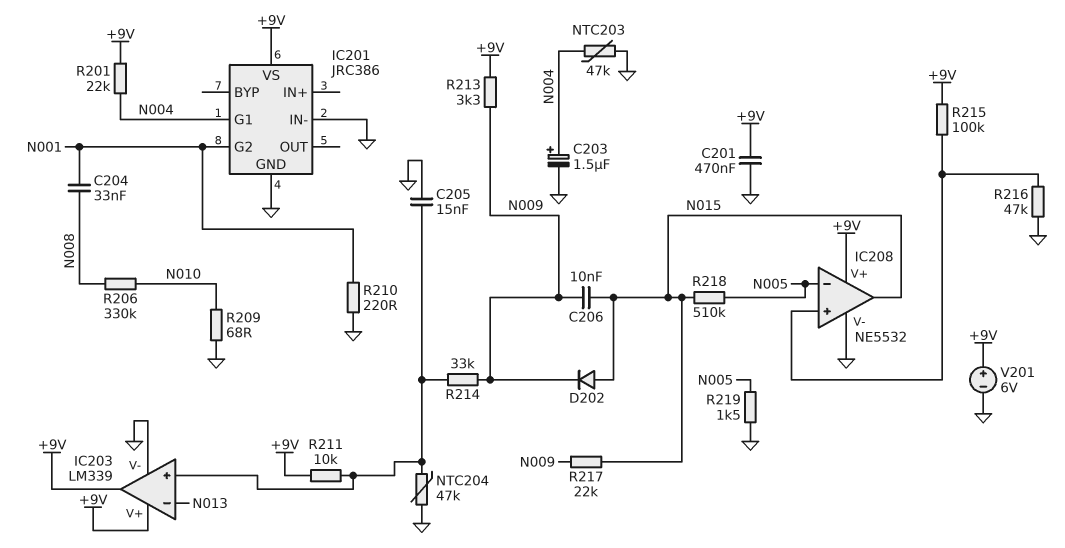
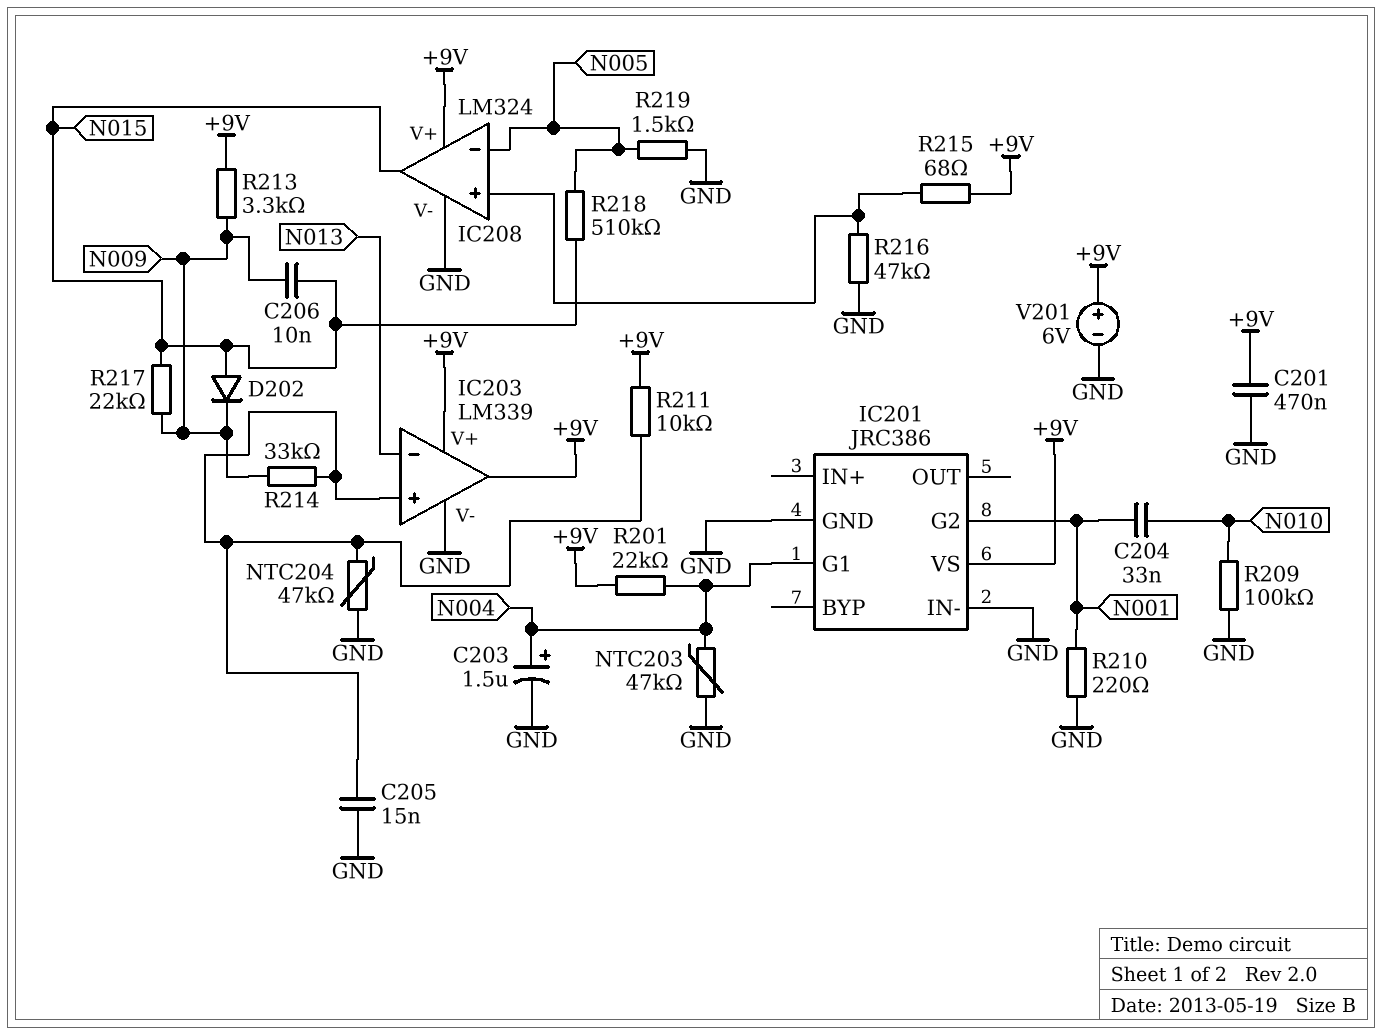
C204: 33nF (N001, N008) -> 33nF (N001, N010)
IC208: NE5532 -> LM324
R206: 330k (N008, N010) -> none
R209: 68 (GND, N010) -> 100k (GND, N010)
R215: 100k (+9V, IC208/in+) -> 68 (+9V, IC208/in+)

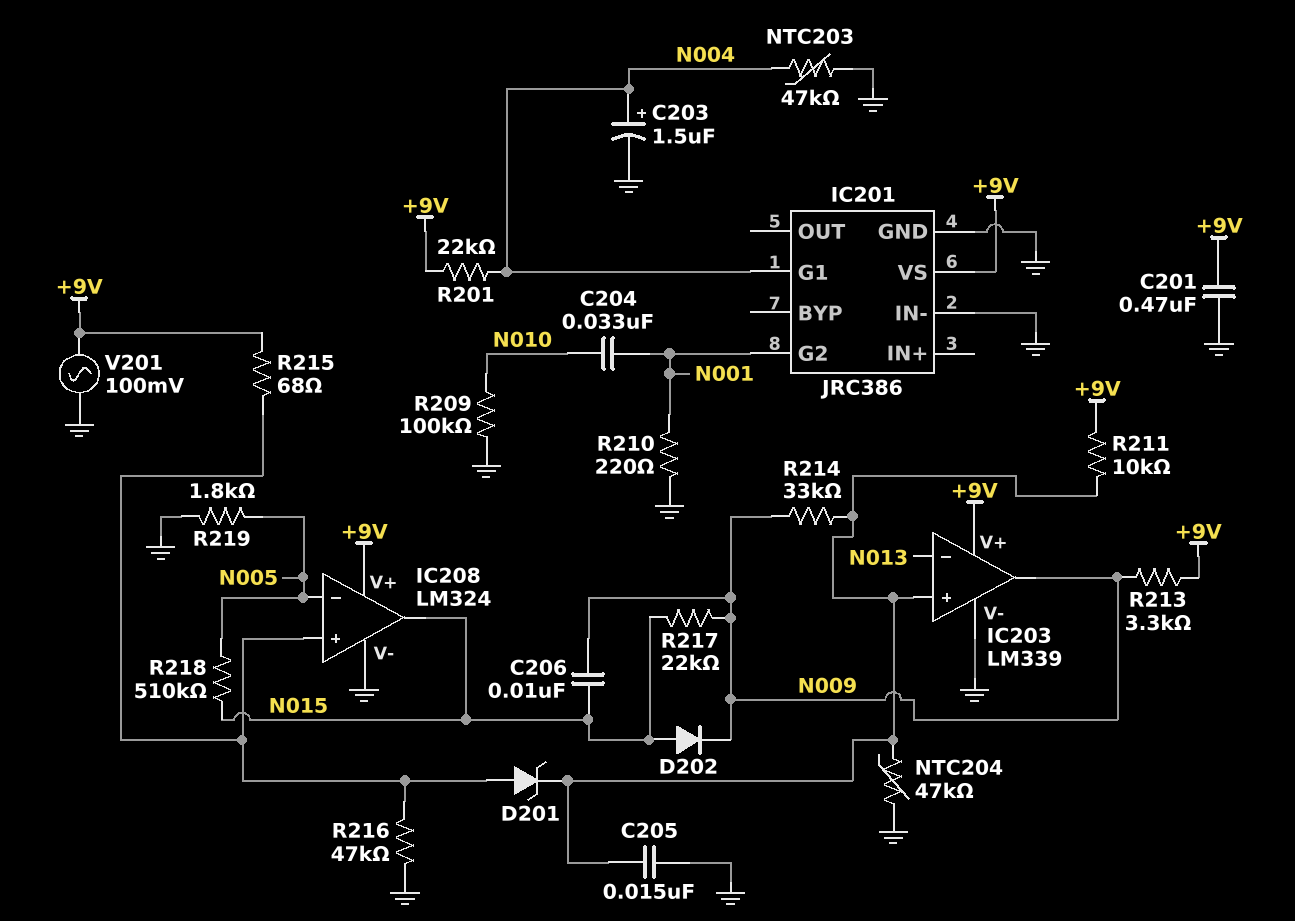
D201: none -> zener (A IC208/in+, K IC203/in+)
IC203 pin out: +9V -> N009
R219: 1.5k (GND, N005) -> 1.8k (GND, N005)
V201: 6V (plus +9V, minus GND) -> AC 100mV (+9V, GND)

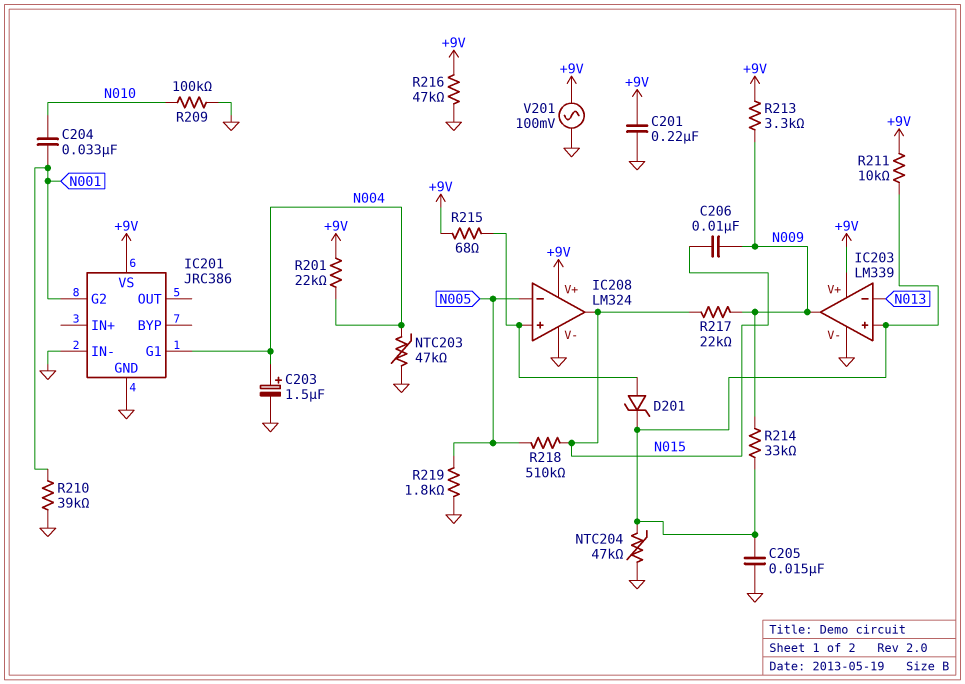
C201: 470nF (+9V, GND) -> 220nF (+9V, GND)
D202: diode (A N015, K N009) -> none
R210: 220 (GND, N001) -> 39k (GND, N001)
R216: 47k (GND, IC208/in+) -> 47k (+9V, GND)

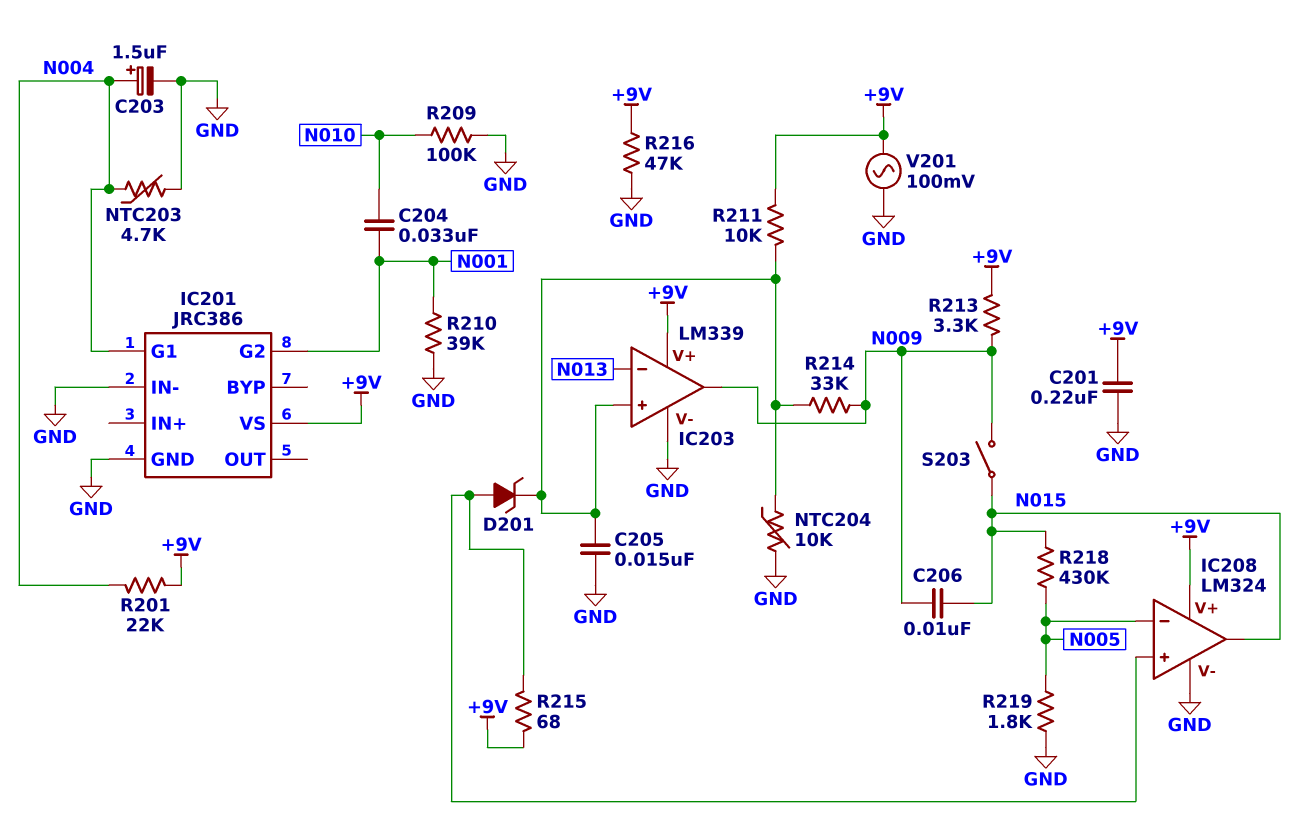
NTC203: 47k (GND, N004) -> 4.7k (GND, N004)
NTC204: 47k (GND, IC203/in+) -> 10k (GND, IC203/in+)
R217: 22k (N009, N015) -> none
R218: 510k (N005, N015) -> 430k (N005, N015)
S203: none -> switch (N009, N015)

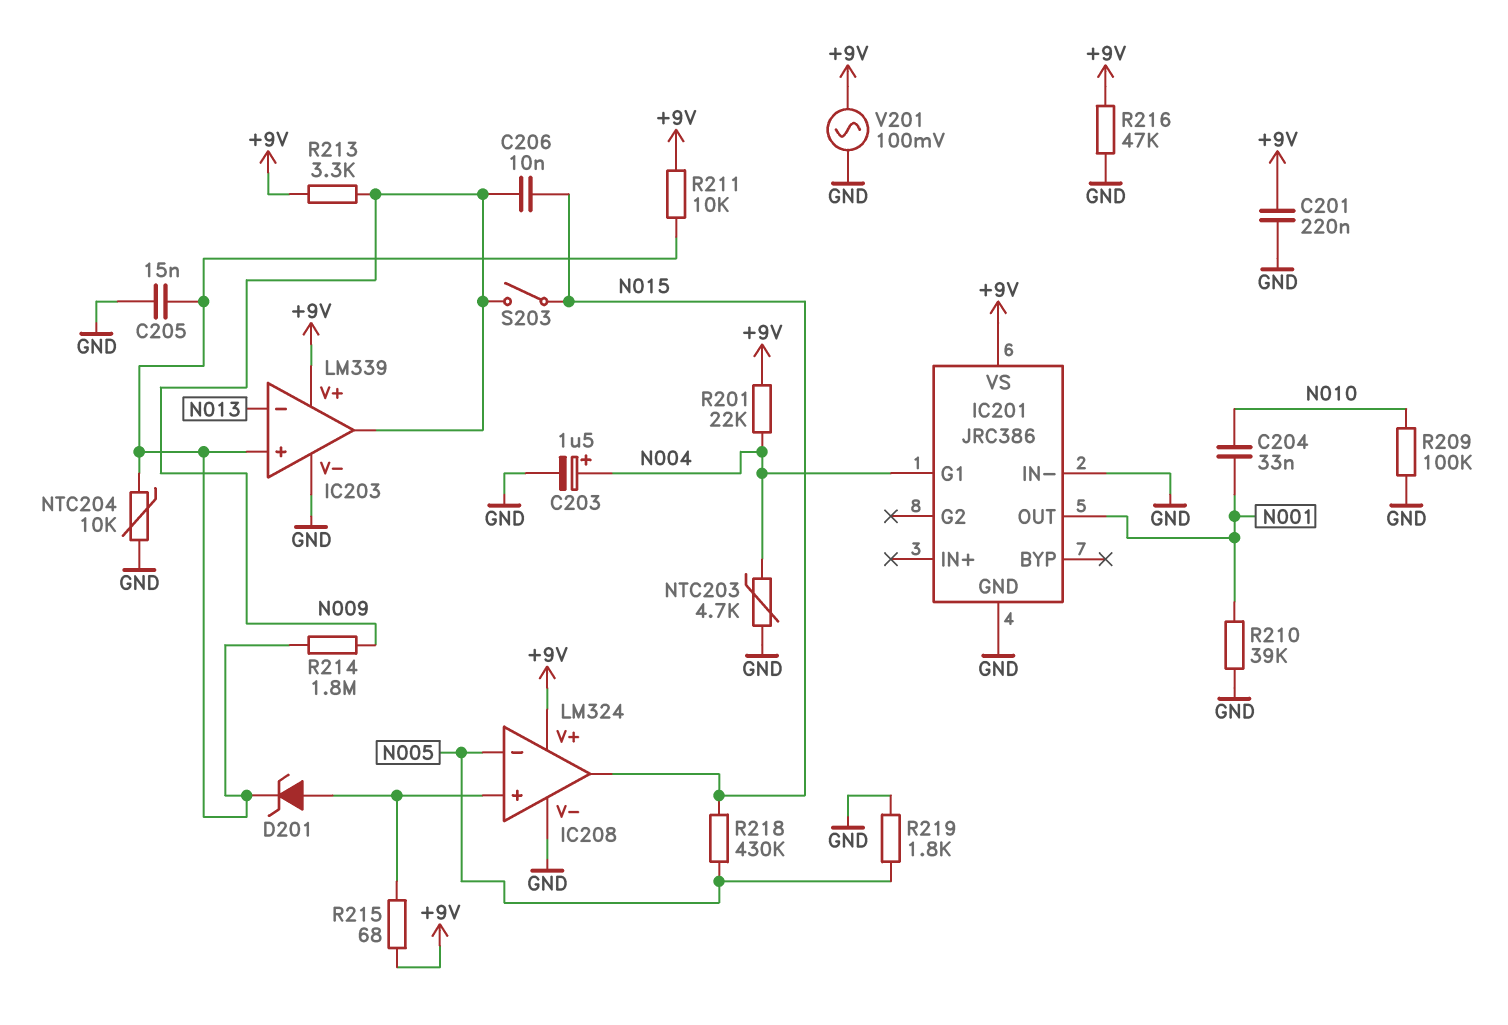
IC201 pin G2: N001 -> none
IC201 pin OUT: none -> N001
R214: 33k (IC203/in+, N009) -> 1.8M (IC203/in+, N009)

